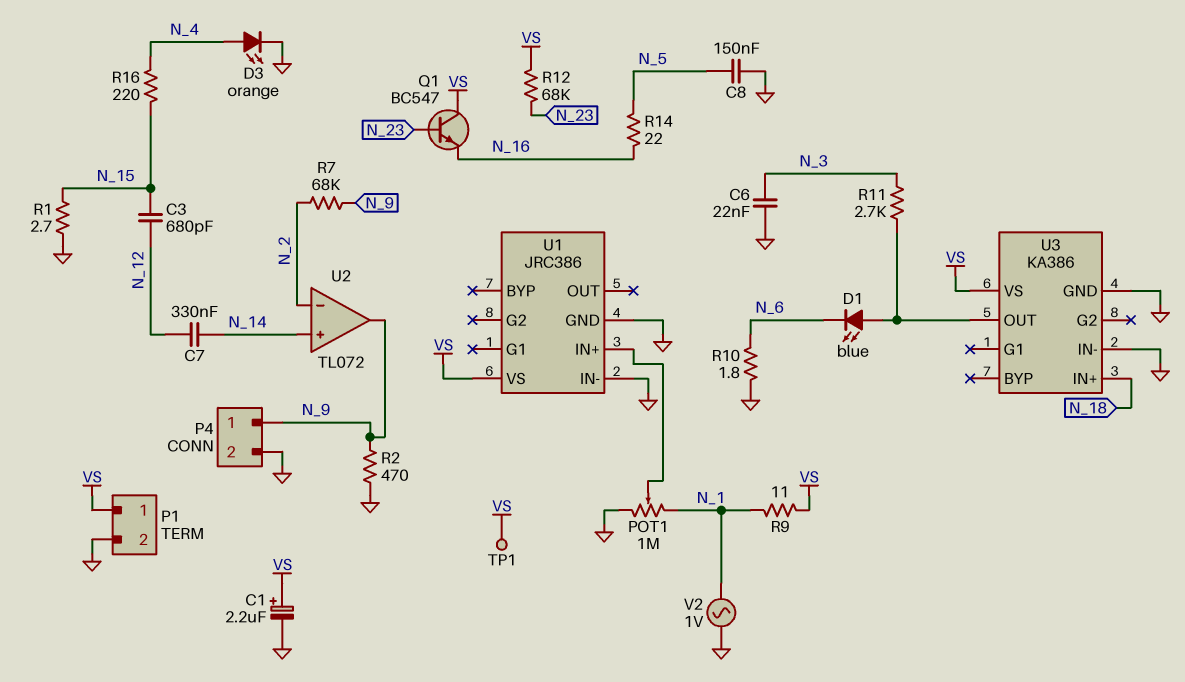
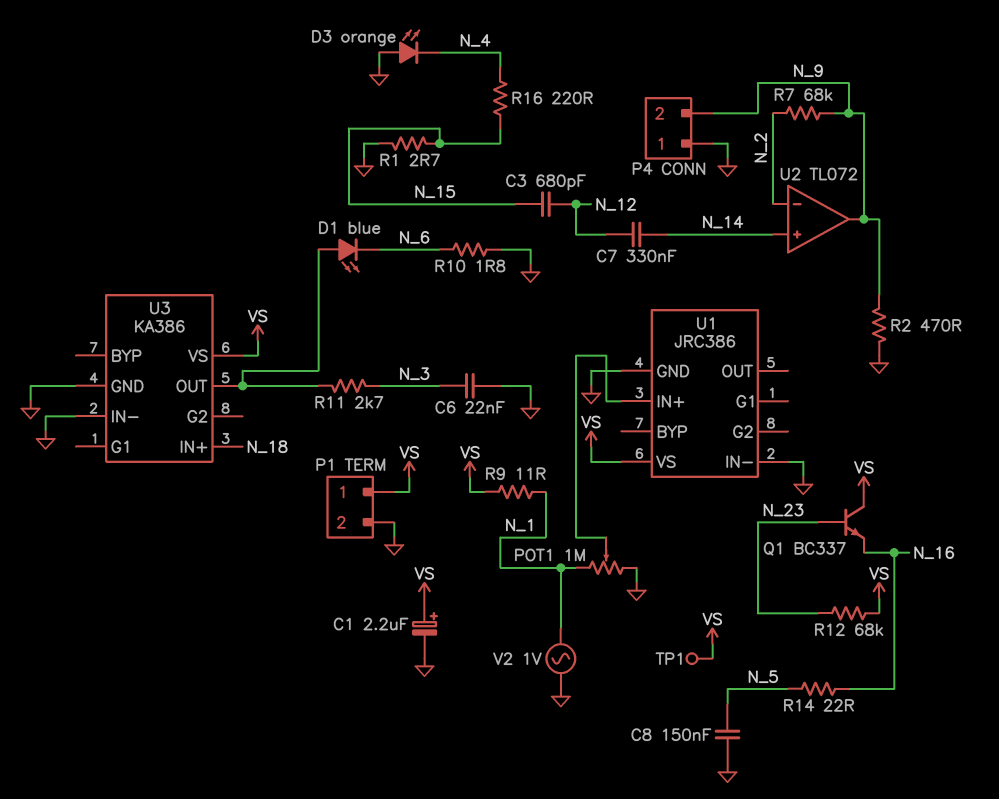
D3: LED orange (A N_4, K GND) -> LED orange (A GND, K N_4)
P4 pin 1: N_9 -> GND
P4 pin 2: GND -> N_9
Q1: NPN BC547 (B N_23, C VS, E N_16) -> NPN BC337 (B N_23, C VS, E N_16)

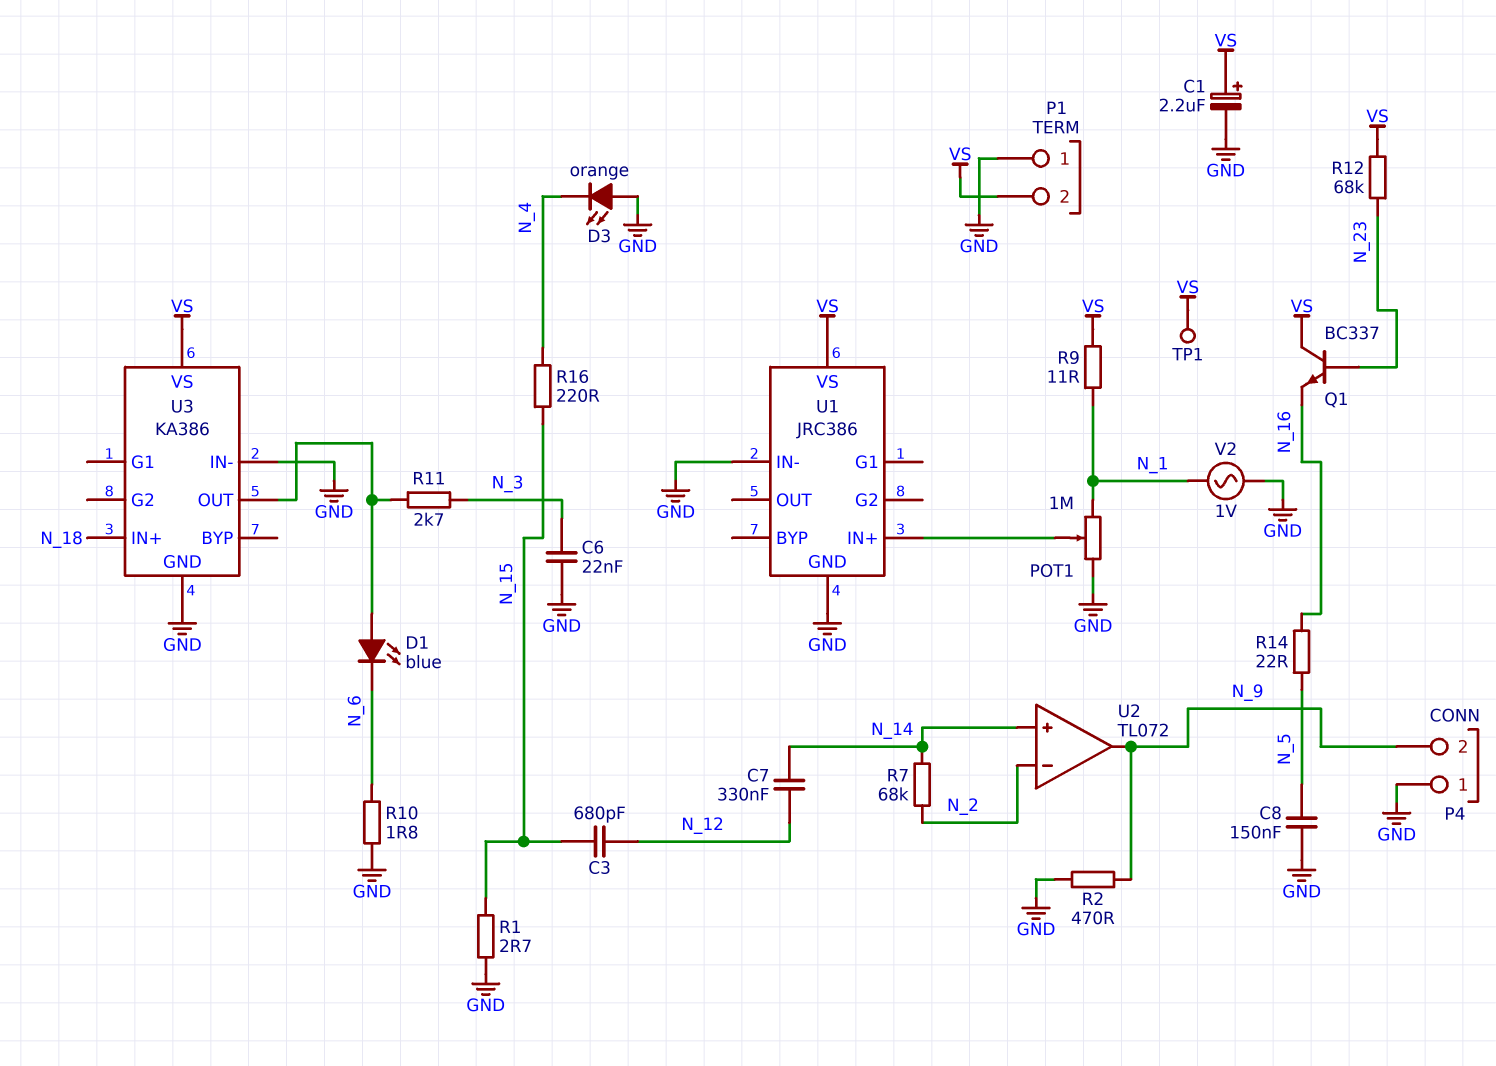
P1 pin 1: VS -> GND
P1 pin 2: GND -> VS
R7: 68k (N_2, N_9) -> 68k (N_2, N_14)

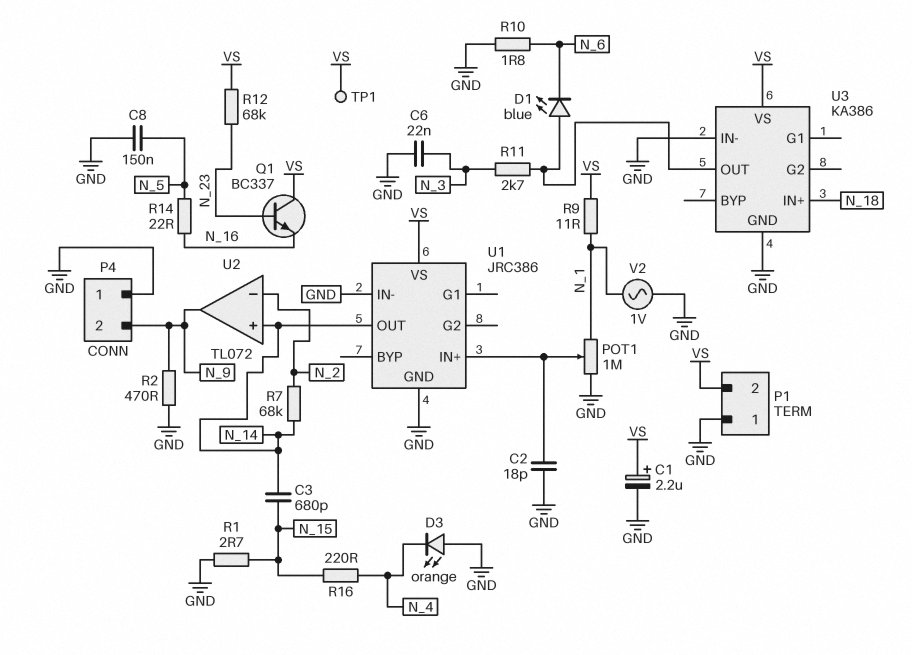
C2: none -> 18pF (GND, U1/IN+)
C3: 680pF (N_12, N_15) -> 680pF (N_14, N_15)
C7: 330nF (N_12, N_14) -> none
U1 pin OUT: none -> N_14

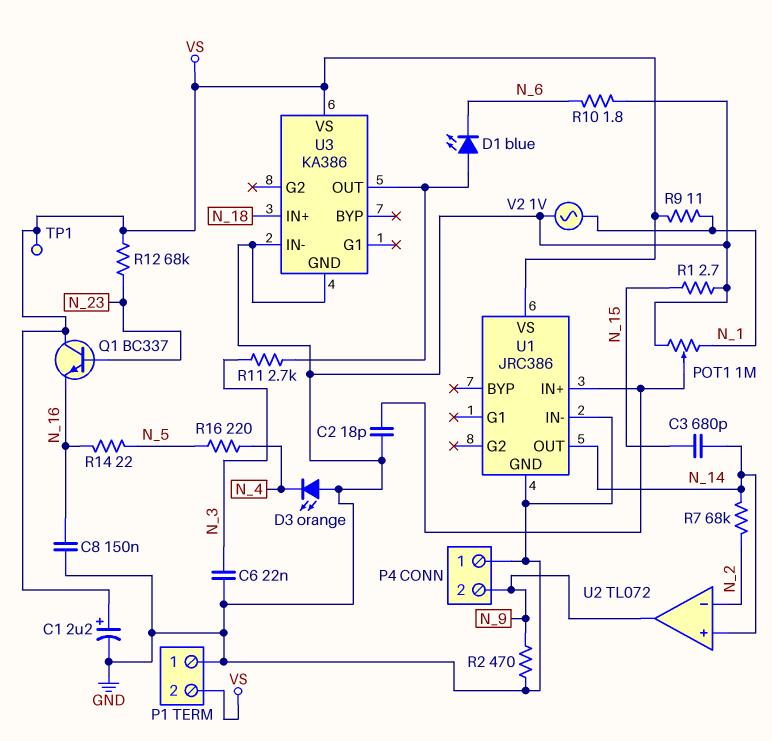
C8: 150nF (GND, N_5) -> 150nF (GND, N_16)
R16: 220 (N_4, N_15) -> 220 (N_4, N_5)

